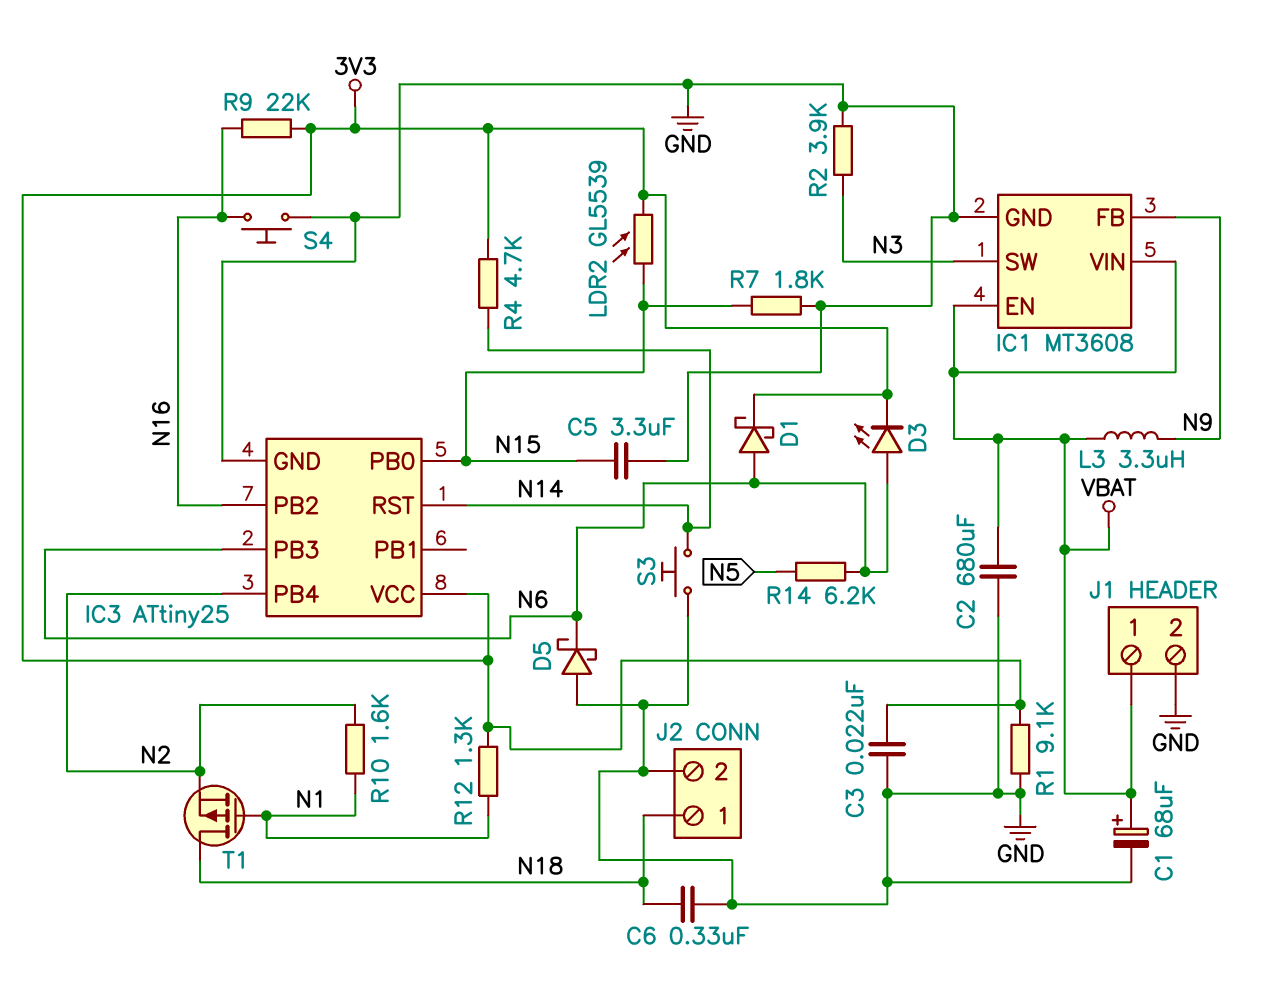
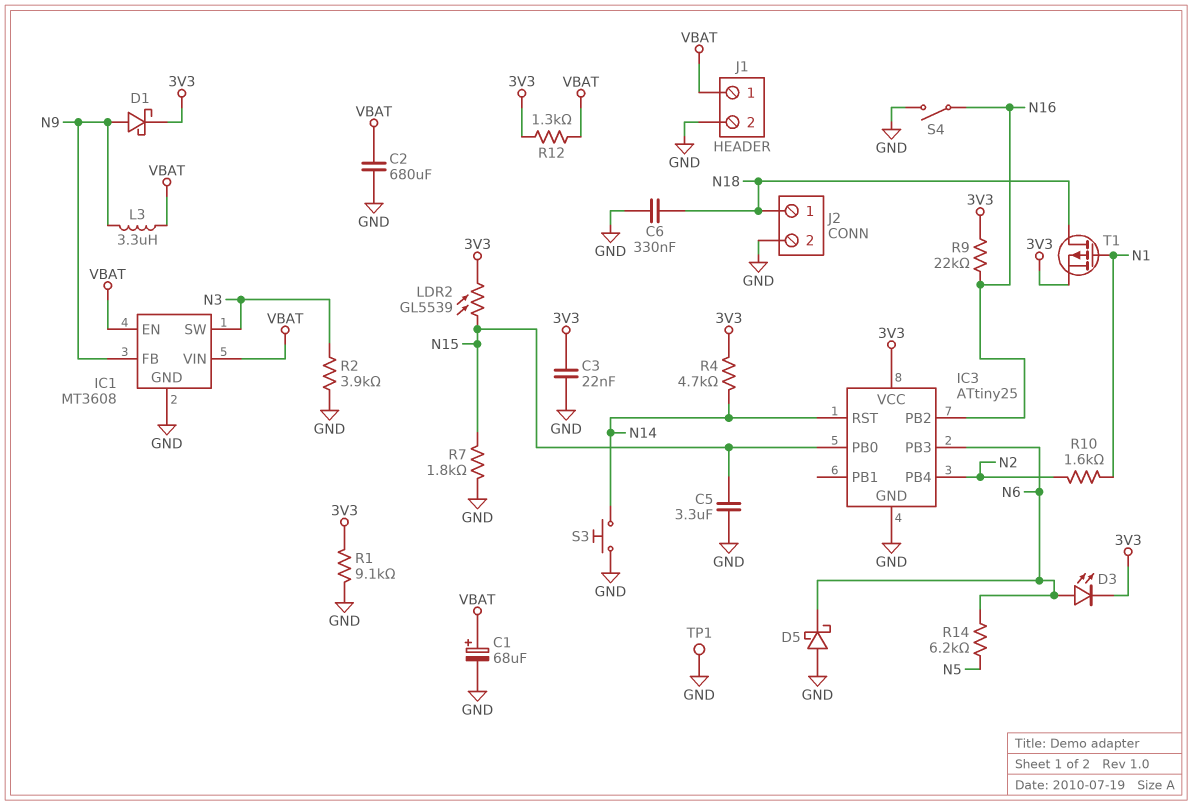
D1: schottky (A N6, K 3V3) -> schottky (A N9, K 3V3)
R12: 1.3k (3V3, N1) -> 1.3k (3V3, VBAT)
S4: button (GND, N16) -> switch (GND, N16)
T1: PMOS (G N1, D N18, S N2) -> PMOS (G N1, D N18, S 3V3)
TP1: none -> test point (GND)

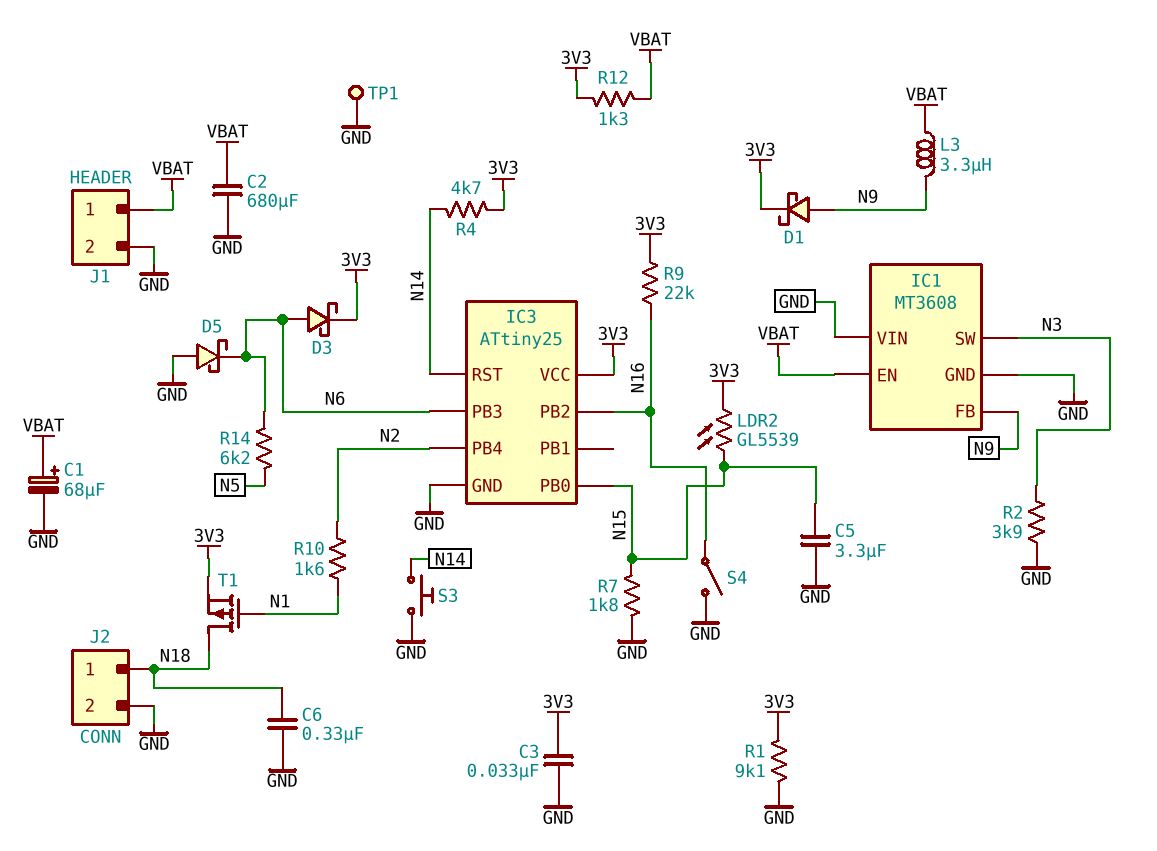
C3: 22nF (3V3, GND) -> 33nF (3V3, GND)
D3: LED (A N6, K 3V3) -> schottky (A N6, K 3V3)
IC1 pin VIN: VBAT -> GND

